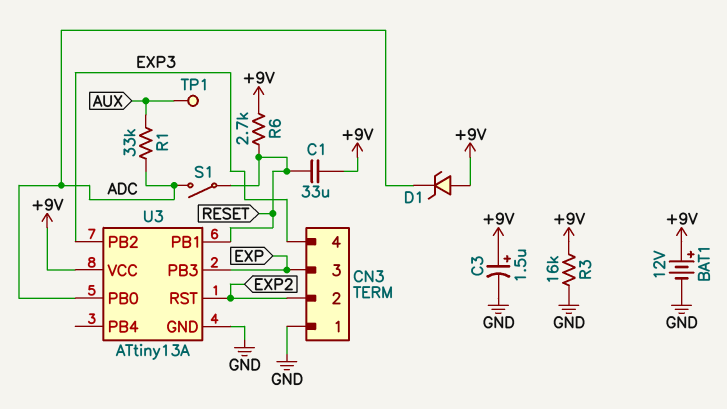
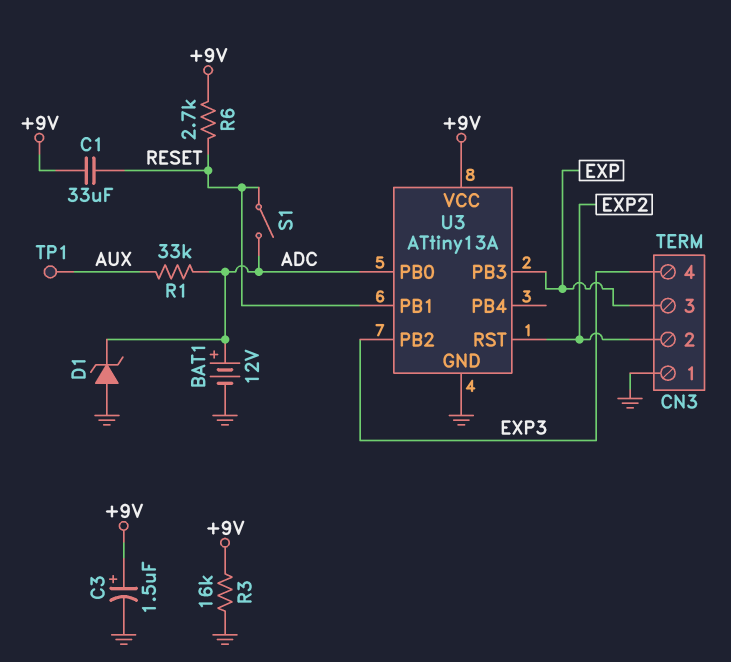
BAT1: 12V (plus +9V, minus GND) -> 12V (plus ADC, minus GND)
D1: zener (A +9V, K ADC) -> zener (A GND, K ADC)

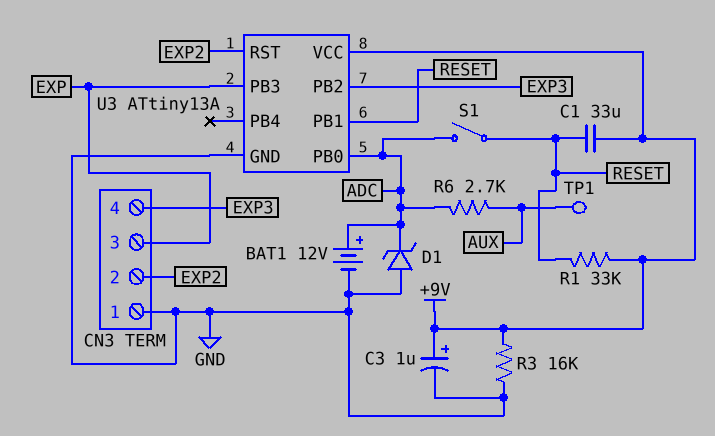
C3: 1.5uF (plus +9V, minus GND) -> 1uF (plus +9V, minus GND)
R1: 33k (ADC, AUX) -> 33k (+9V, RESET)
R6: 2.7k (+9V, RESET) -> 2.7k (ADC, AUX)

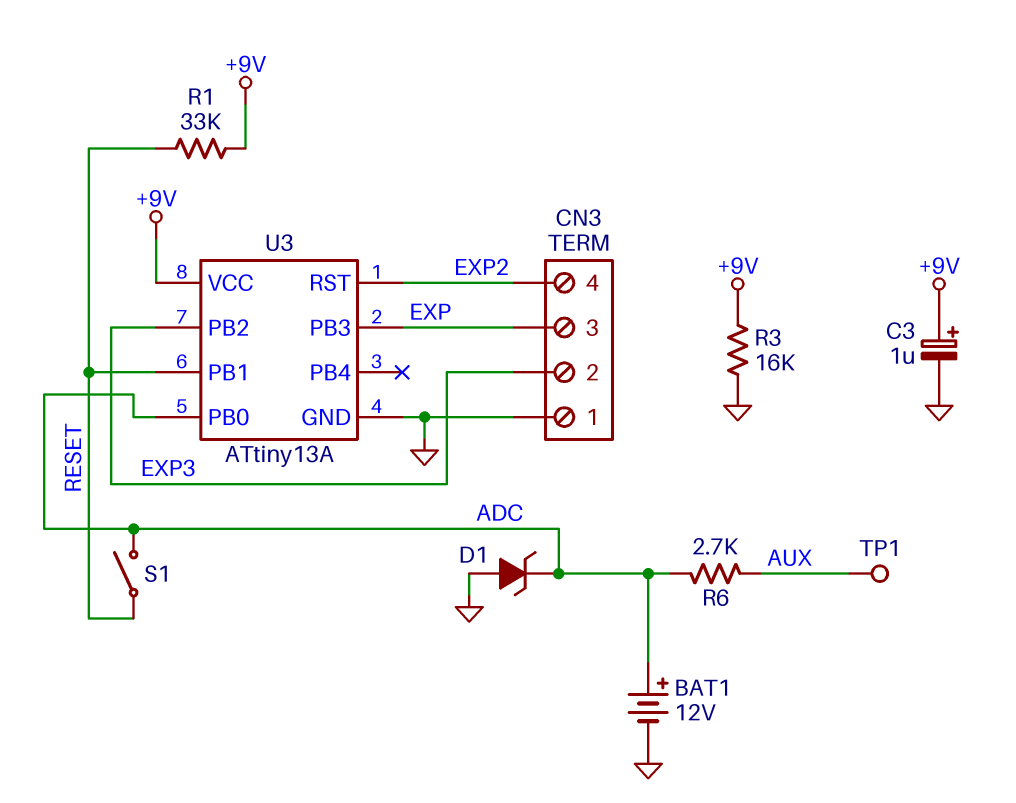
C1: 33uF (+9V, RESET) -> none
CN3 pin 2: EXP2 -> EXP3
CN3 pin 4: EXP3 -> EXP2

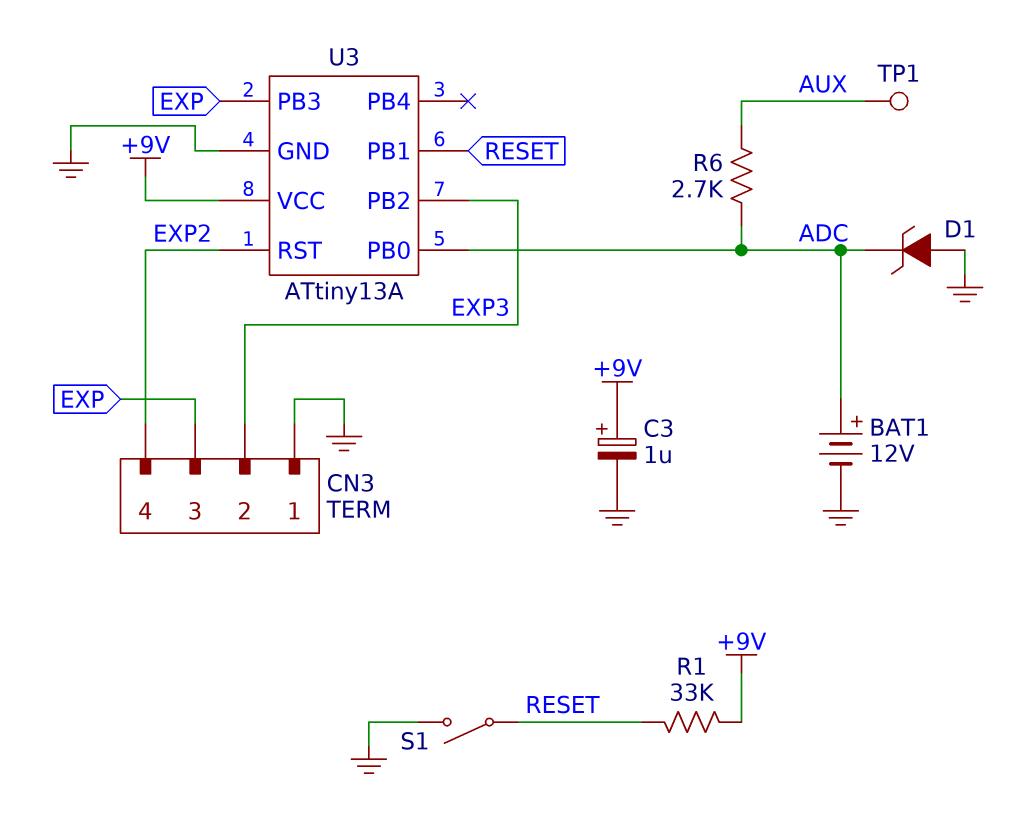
R3: 16k (+9V, GND) -> none
S1: switch (ADC, RESET) -> switch (GND, RESET)

